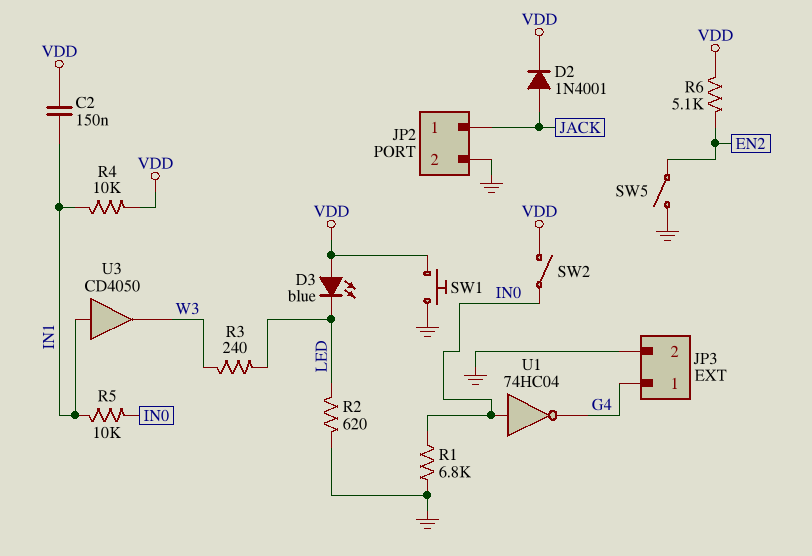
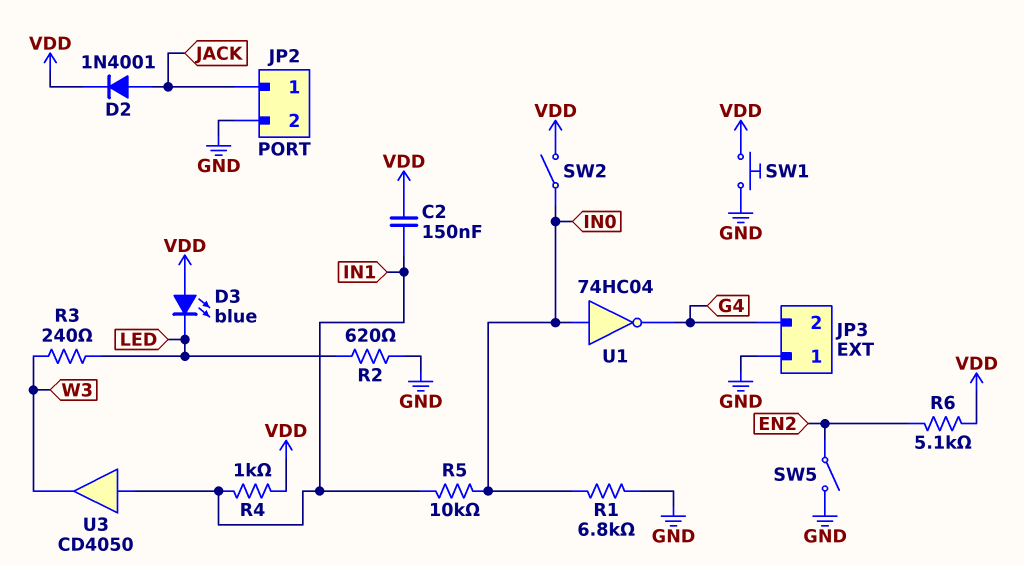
JP3 pin 1: G4 -> GND
JP3 pin 2: GND -> G4
R4: 10k (IN1, VDD) -> 1k (IN1, VDD)

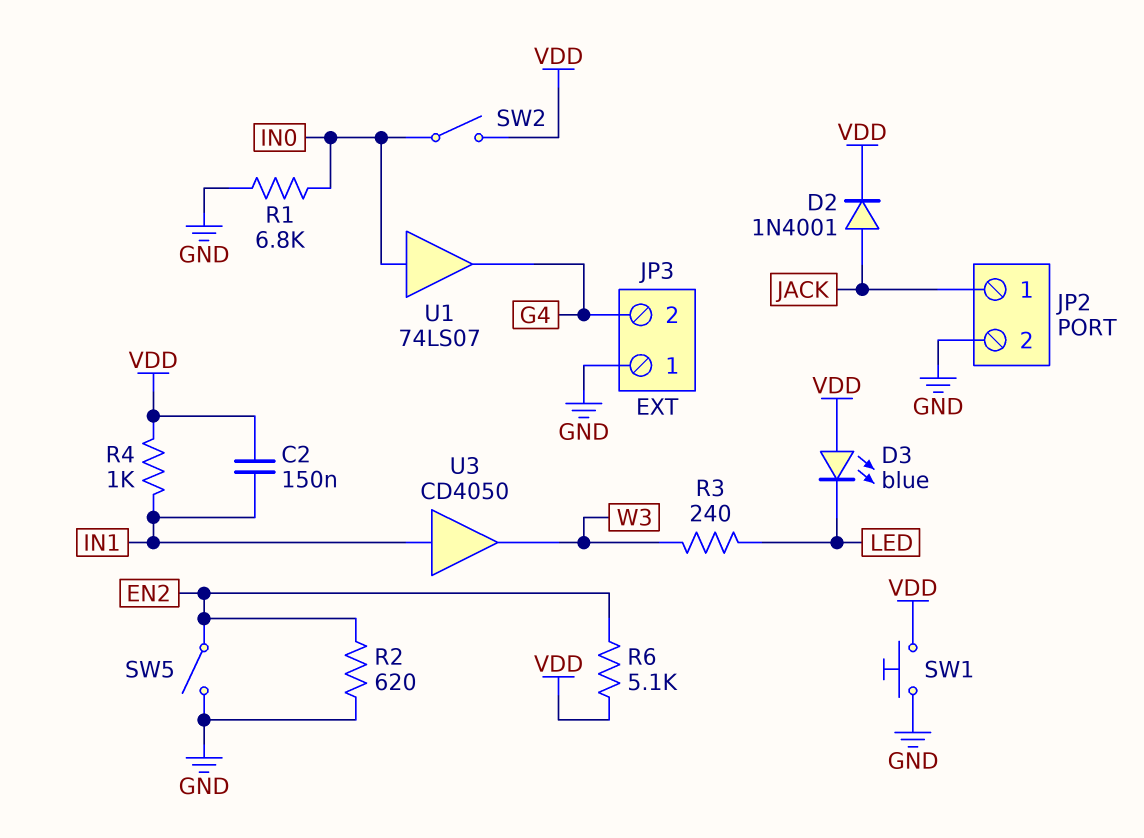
R2: 620 (GND, LED) -> 620 (EN2, GND)
R5: 10k (IN0, IN1) -> none
U1: NOT 74HC04 (in IN0, out G4) -> buffer 74LS07 (in IN0, out G4)

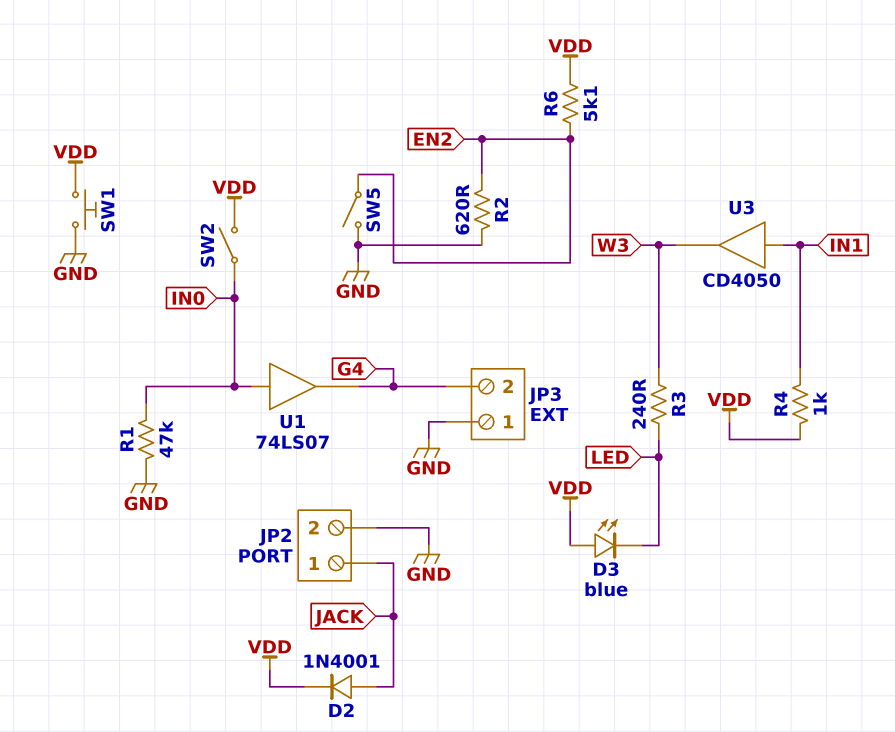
C2: 150nF (IN1, VDD) -> none
R1: 6.8k (GND, IN0) -> 47k (GND, IN0)

